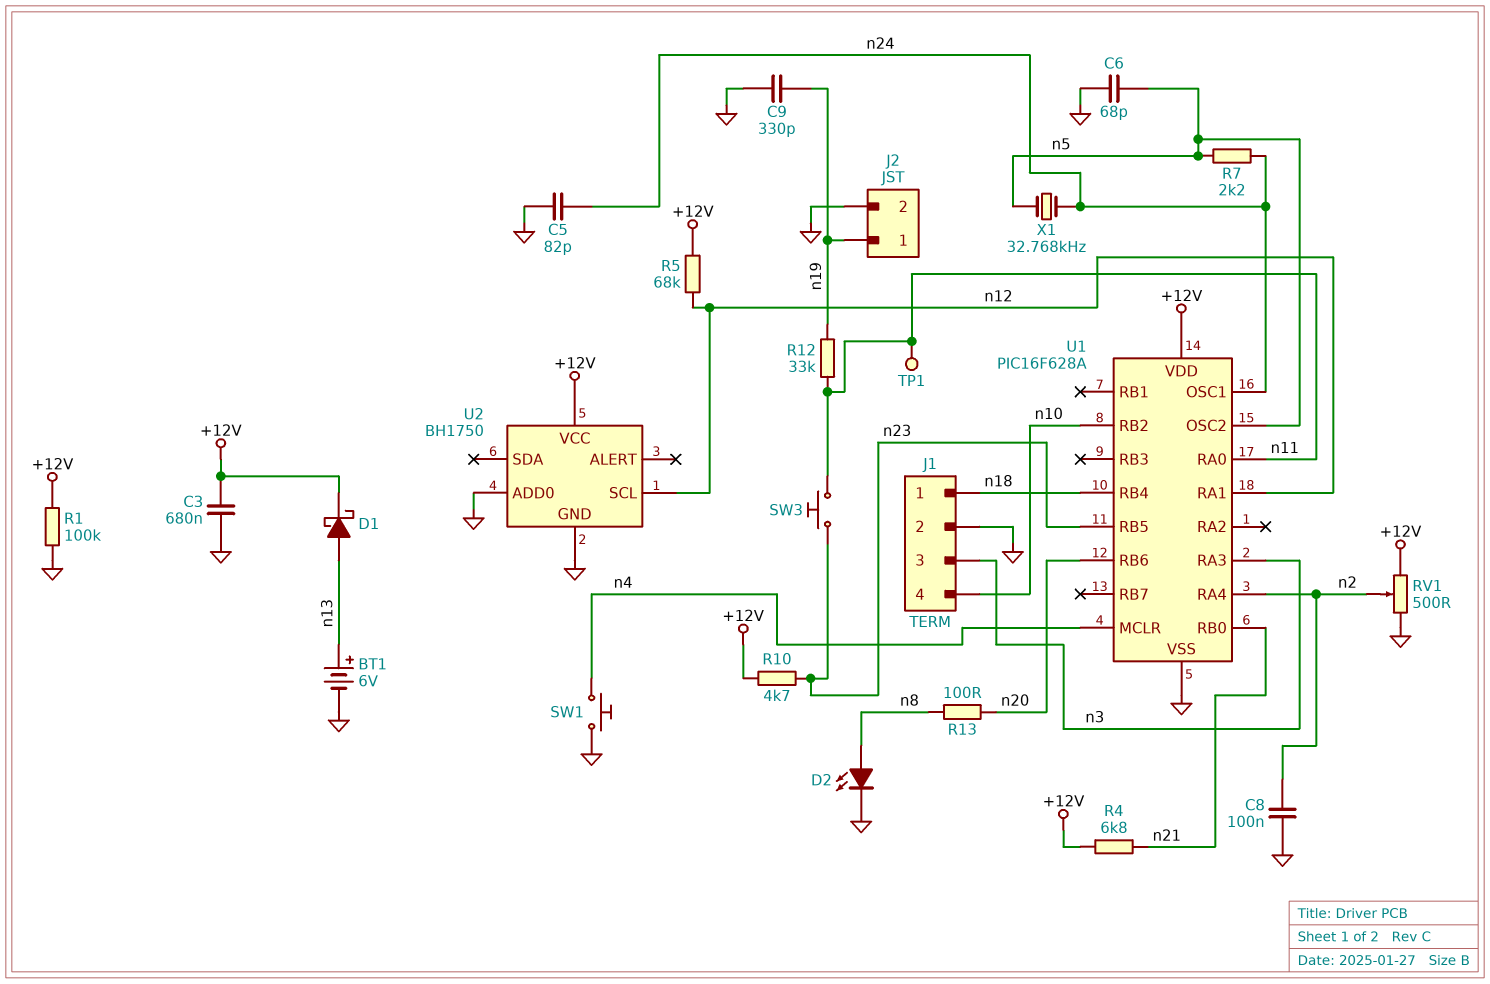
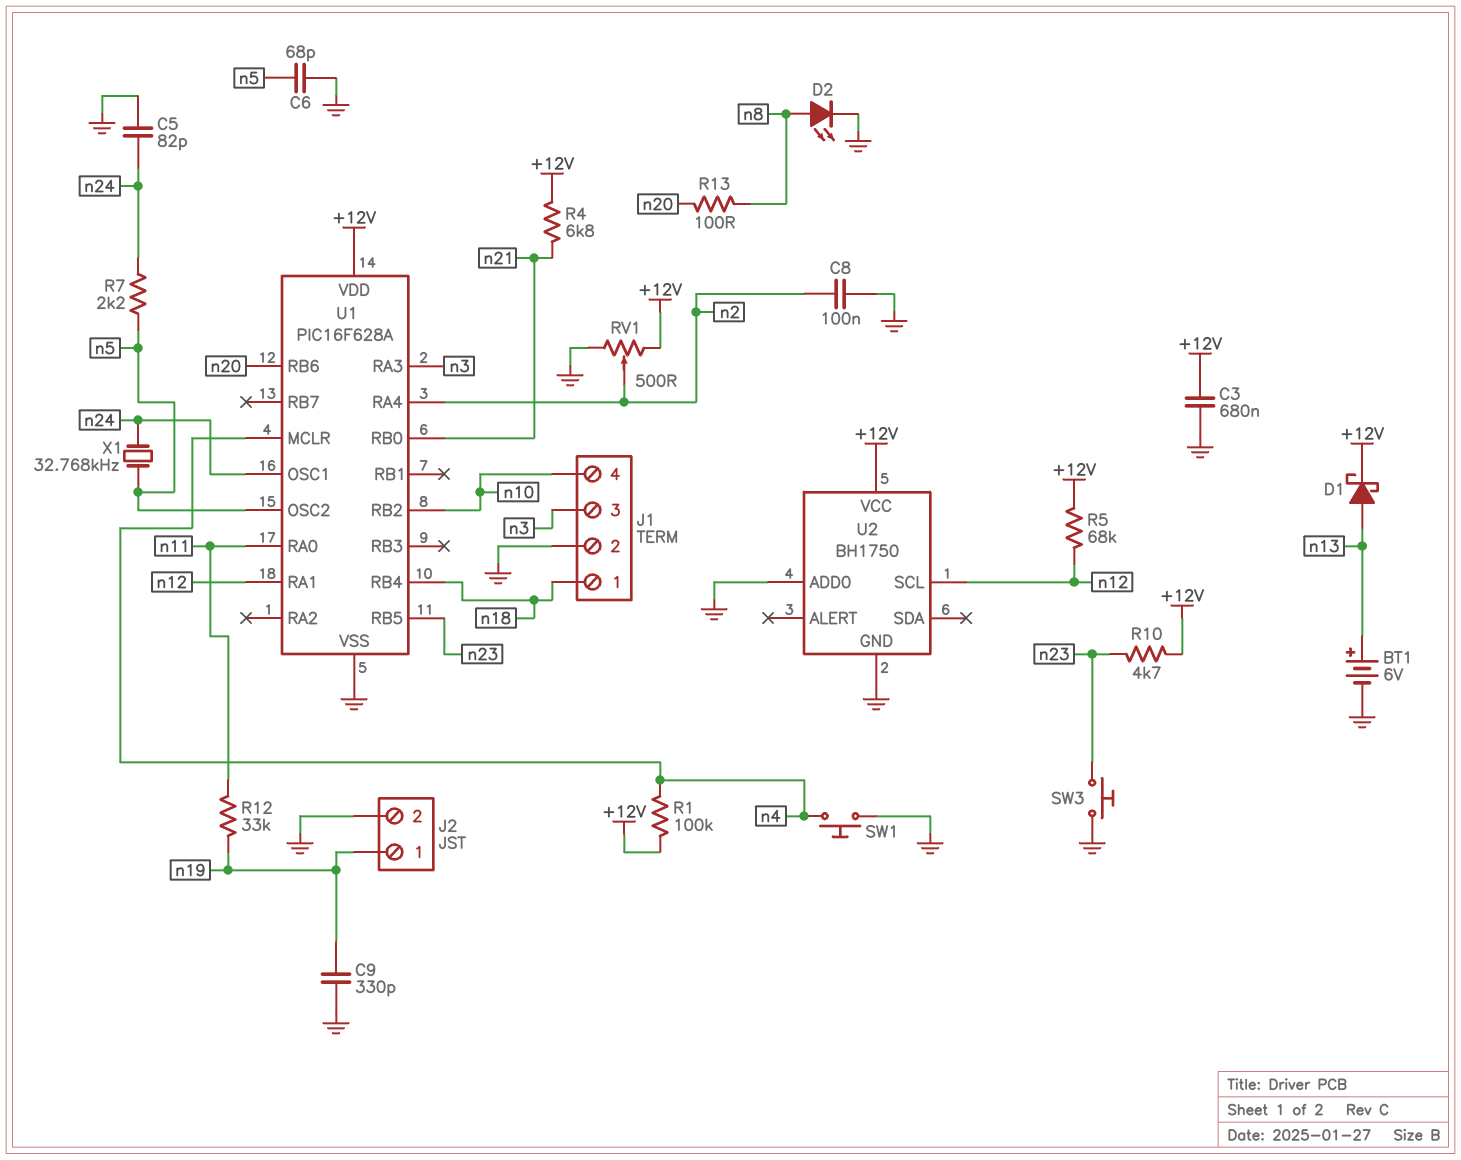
R1: 100k (+12V, GND) -> 100k (+12V, n4)
SW3: button (n11, n23) -> button (GND, n23)
TP1: test point (n11) -> none

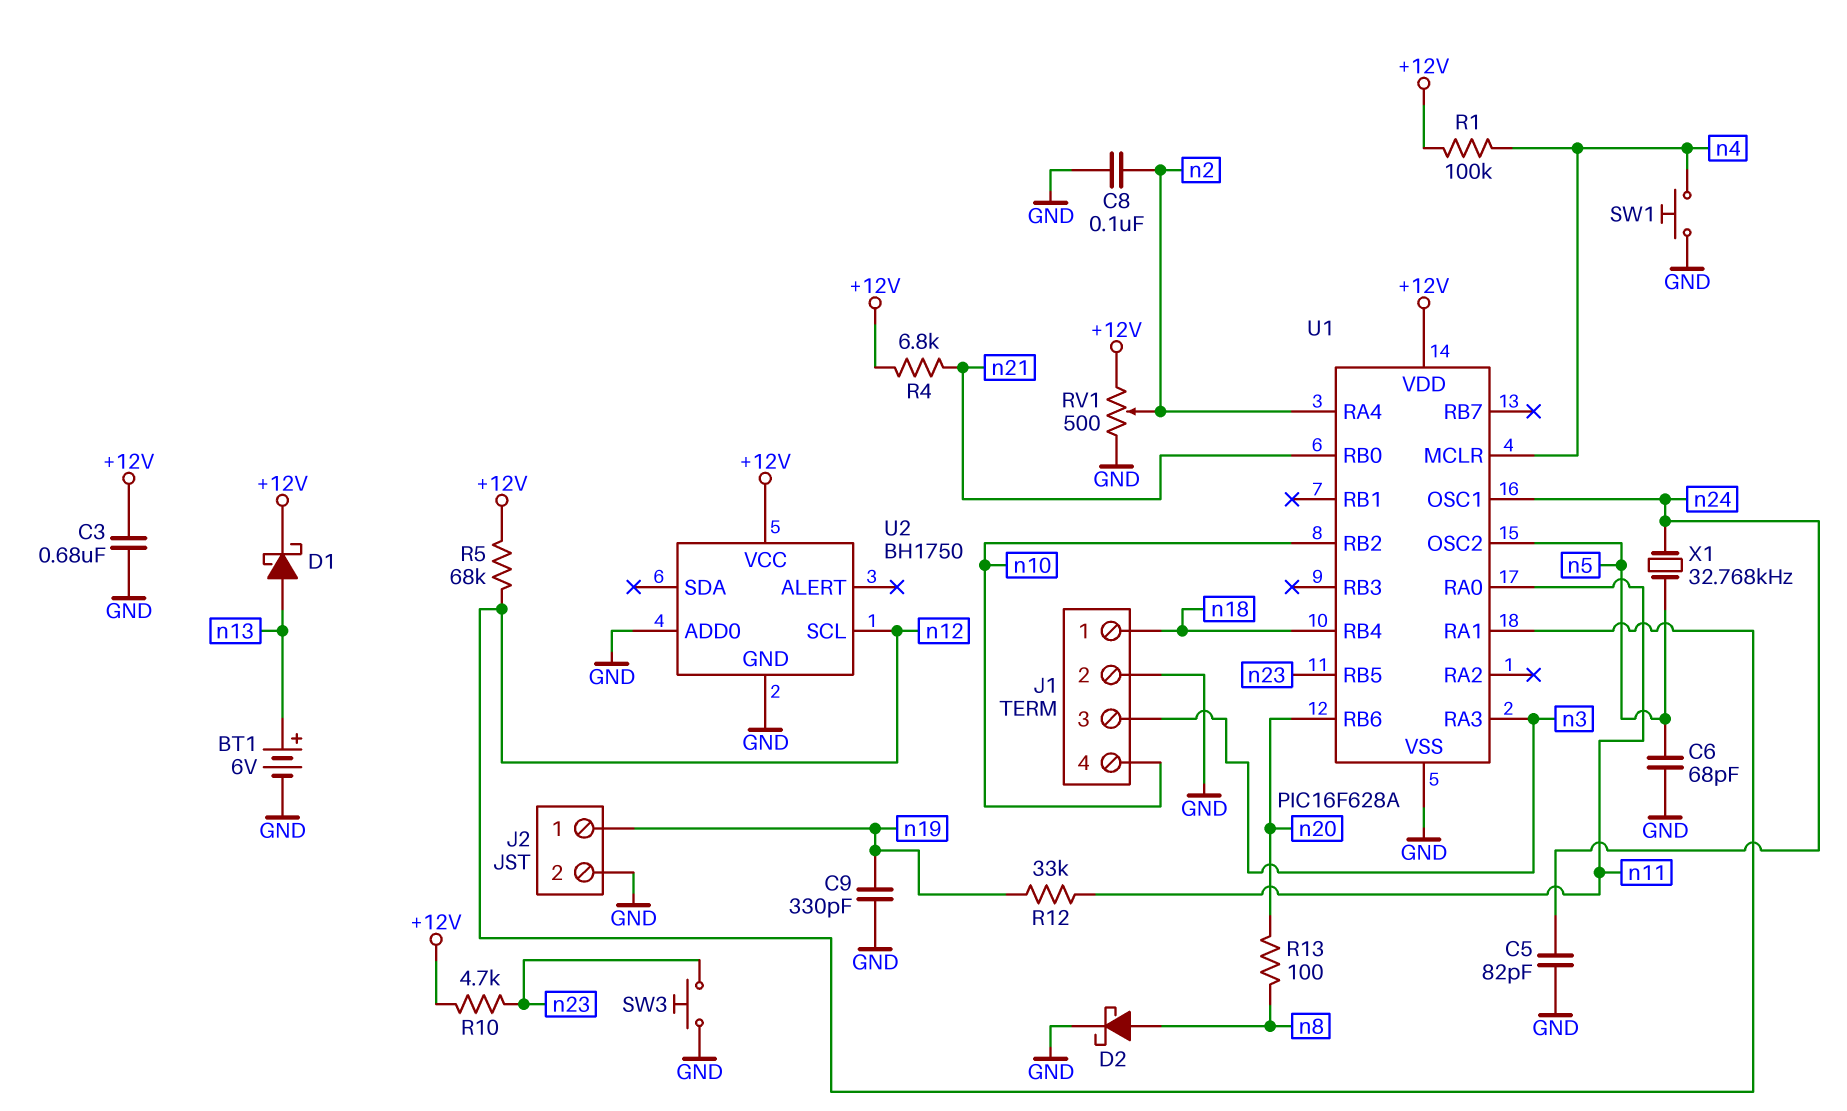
D2: LED (A n8, K GND) -> schottky (A n8, K GND)
R7: 2.2k (n5, n24) -> none

